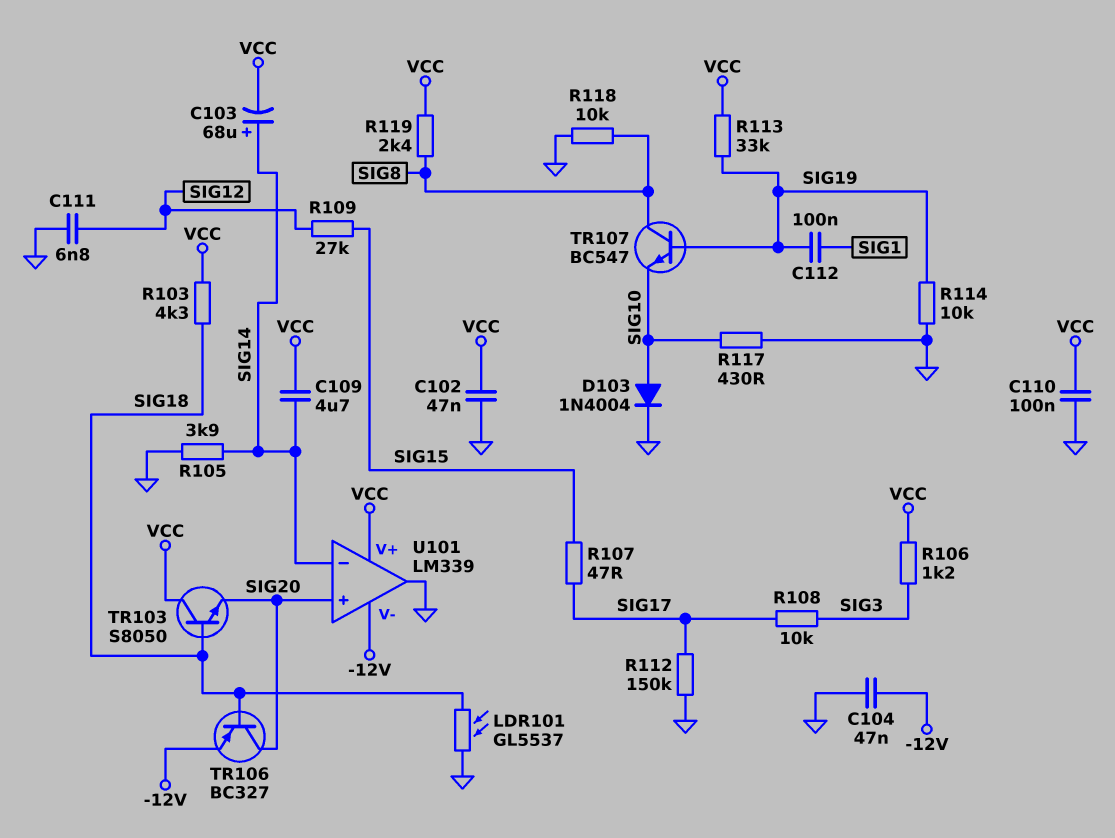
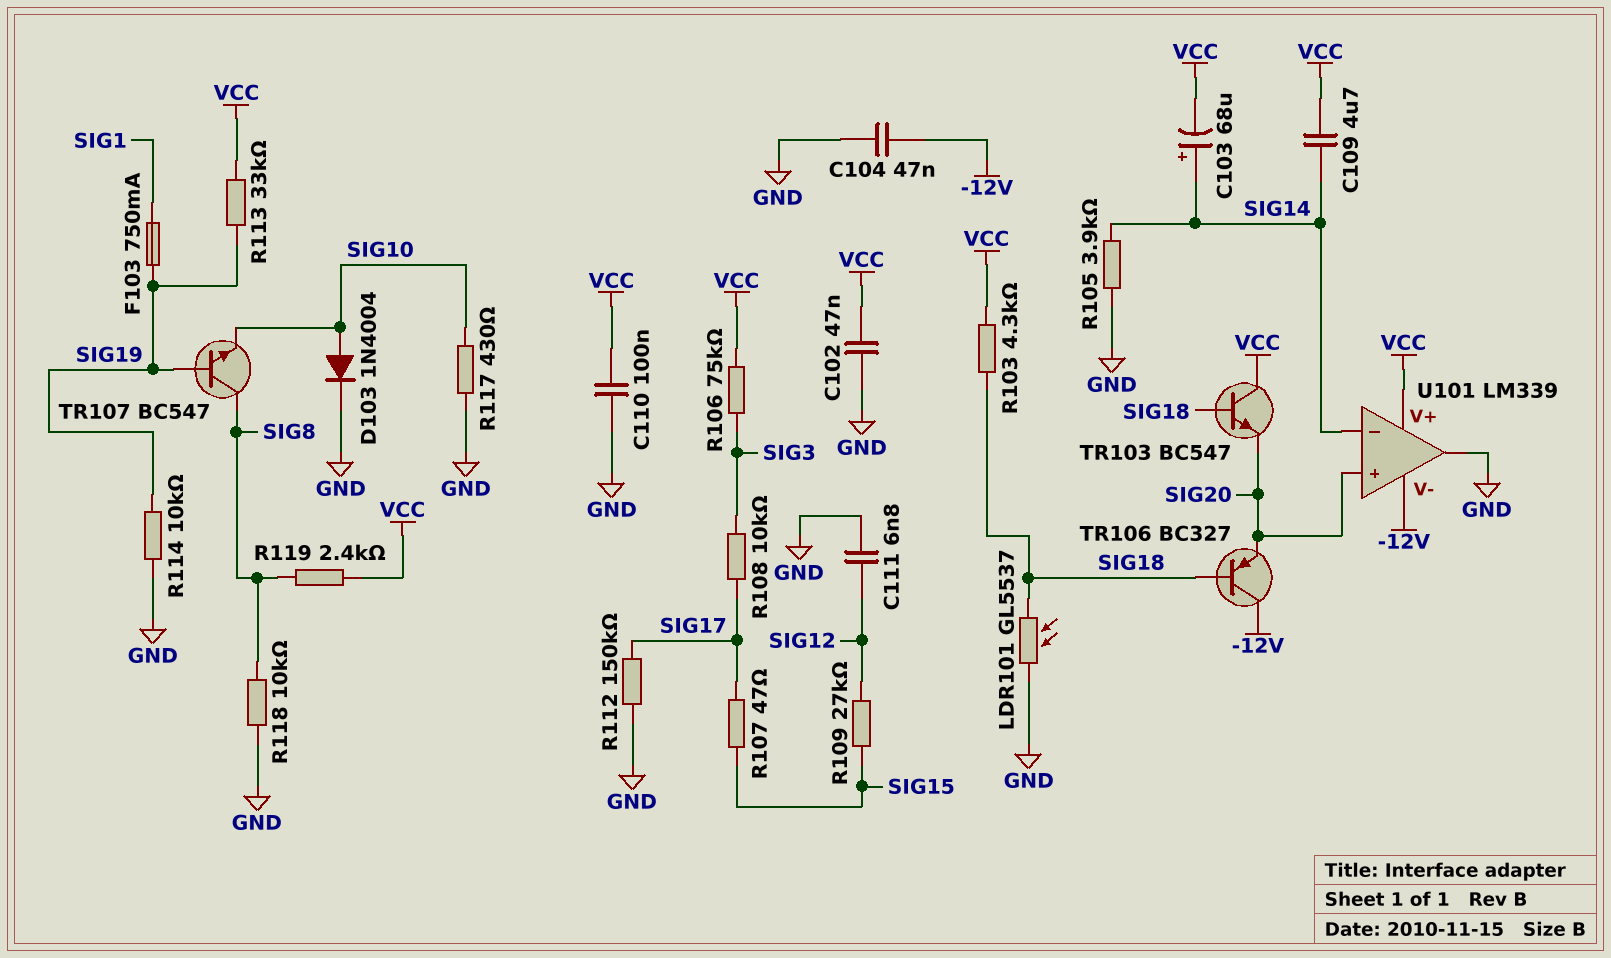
C112: 100nF (SIG1, SIG19) -> none
F103: none -> 750mA (SIG1, SIG19)
R106: 1.2k (SIG3, VCC) -> 75k (SIG3, VCC)
TR103: NPN S8050 (B SIG18, C VCC, E SIG20) -> NPN BC547 (B SIG18, C VCC, E SIG20)
TR106: PNP BC327 (B SIG18, C SIG20, E -12V) -> PNP BC327 (B SIG18, C -12V, E SIG20)

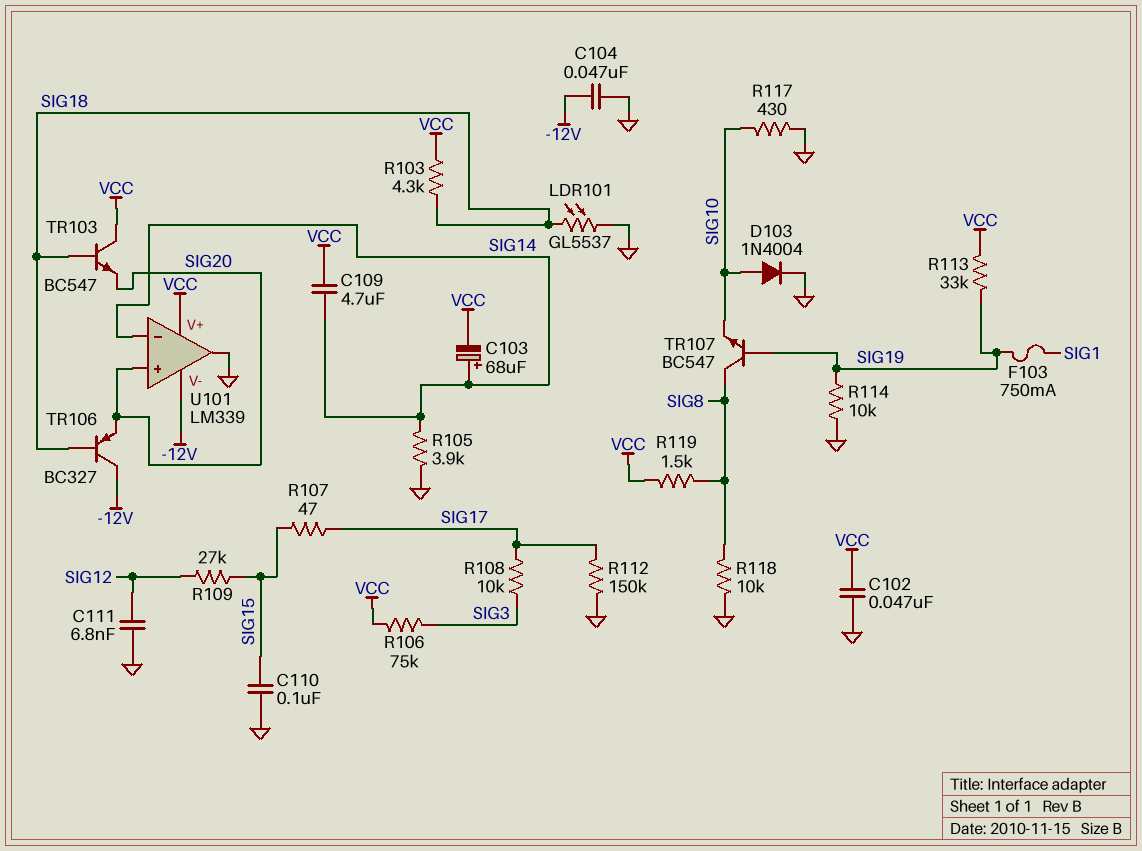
C110: 100nF (GND, VCC) -> 100nF (GND, SIG15)
R119: 2.4k (SIG8, VCC) -> 1.5k (SIG8, VCC)

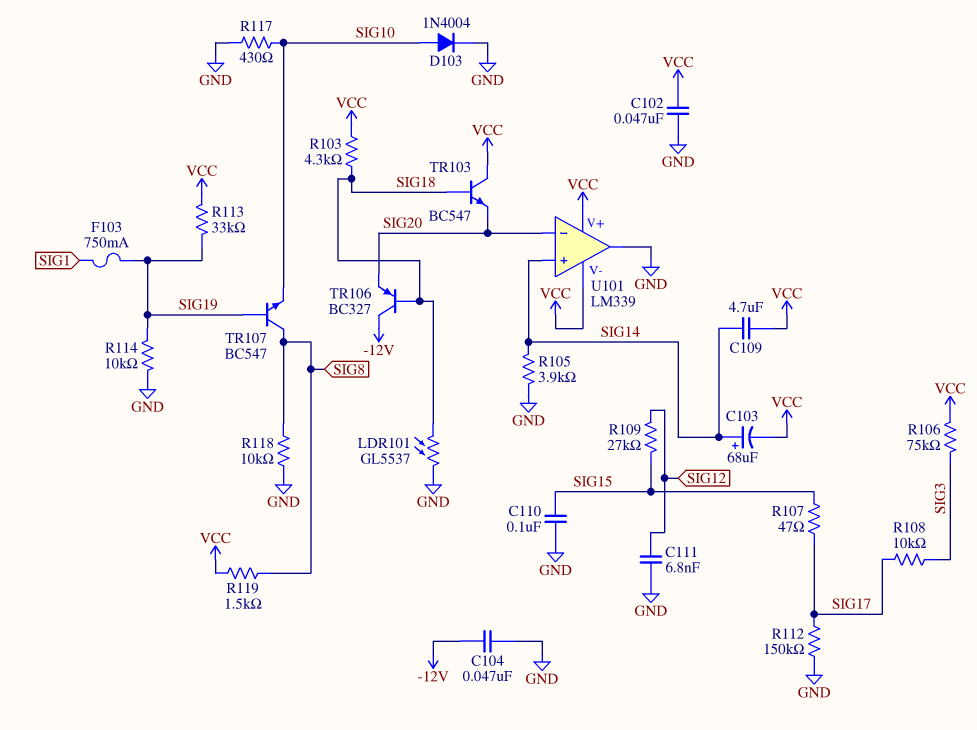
U101 pin V-: -12V -> VCC
U101 pin in+: SIG20 -> SIG14
U101 pin in-: SIG14 -> SIG20

